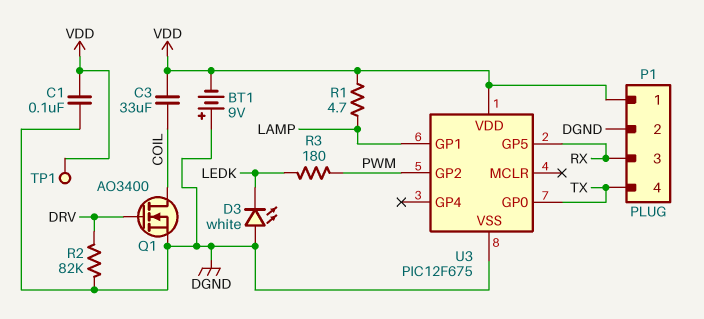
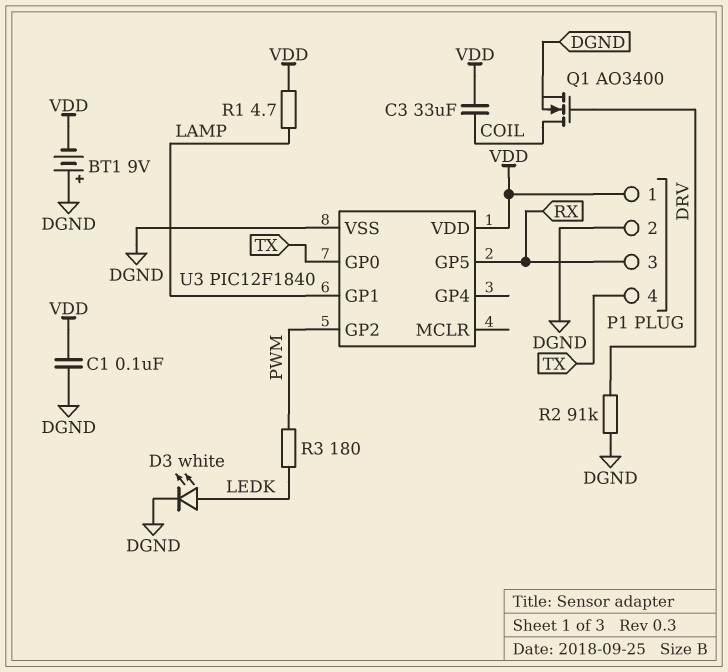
D3: LED white (A DGND, K LEDK) -> LED white (A LEDK, K DGND)
R2: 82k (DGND, DRV) -> 91k (DGND, DRV)
TP1: test point (VDD) -> none
U3: PIC12F675 -> PIC12F1840

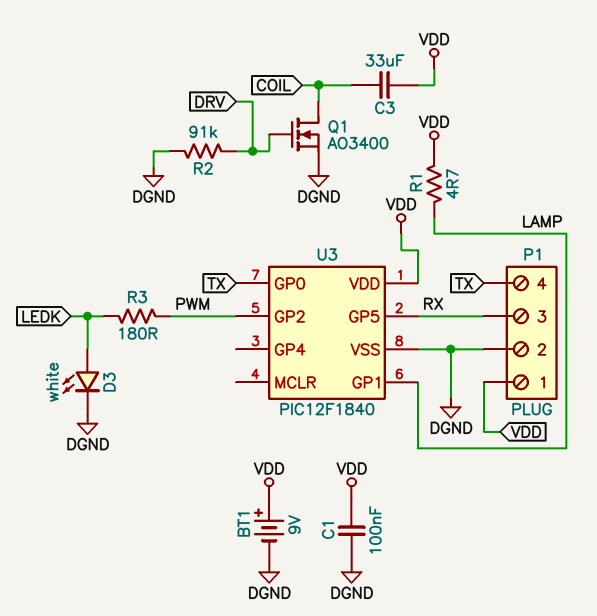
BT1: 9V (plus DGND, minus VDD) -> 9V (plus VDD, minus DGND)

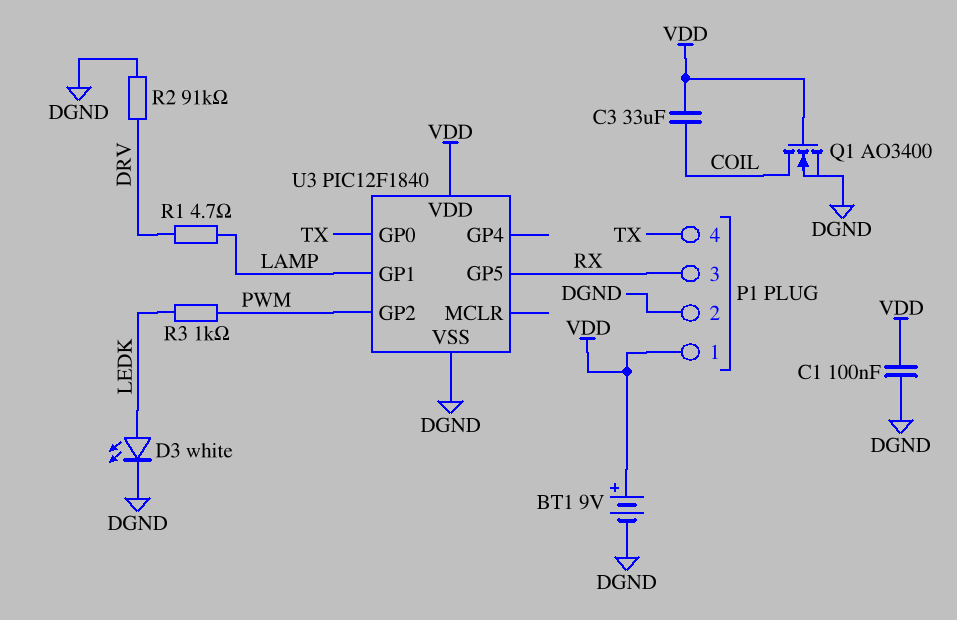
Q1: NMOS AO3400 (G DRV, D COIL, S DGND) -> NMOS AO3400 (G VDD, D COIL, S DGND)
R1: 4.7 (LAMP, VDD) -> 4.7 (DRV, LAMP)
R3: 180 (LEDK, PWM) -> 1k (LEDK, PWM)

